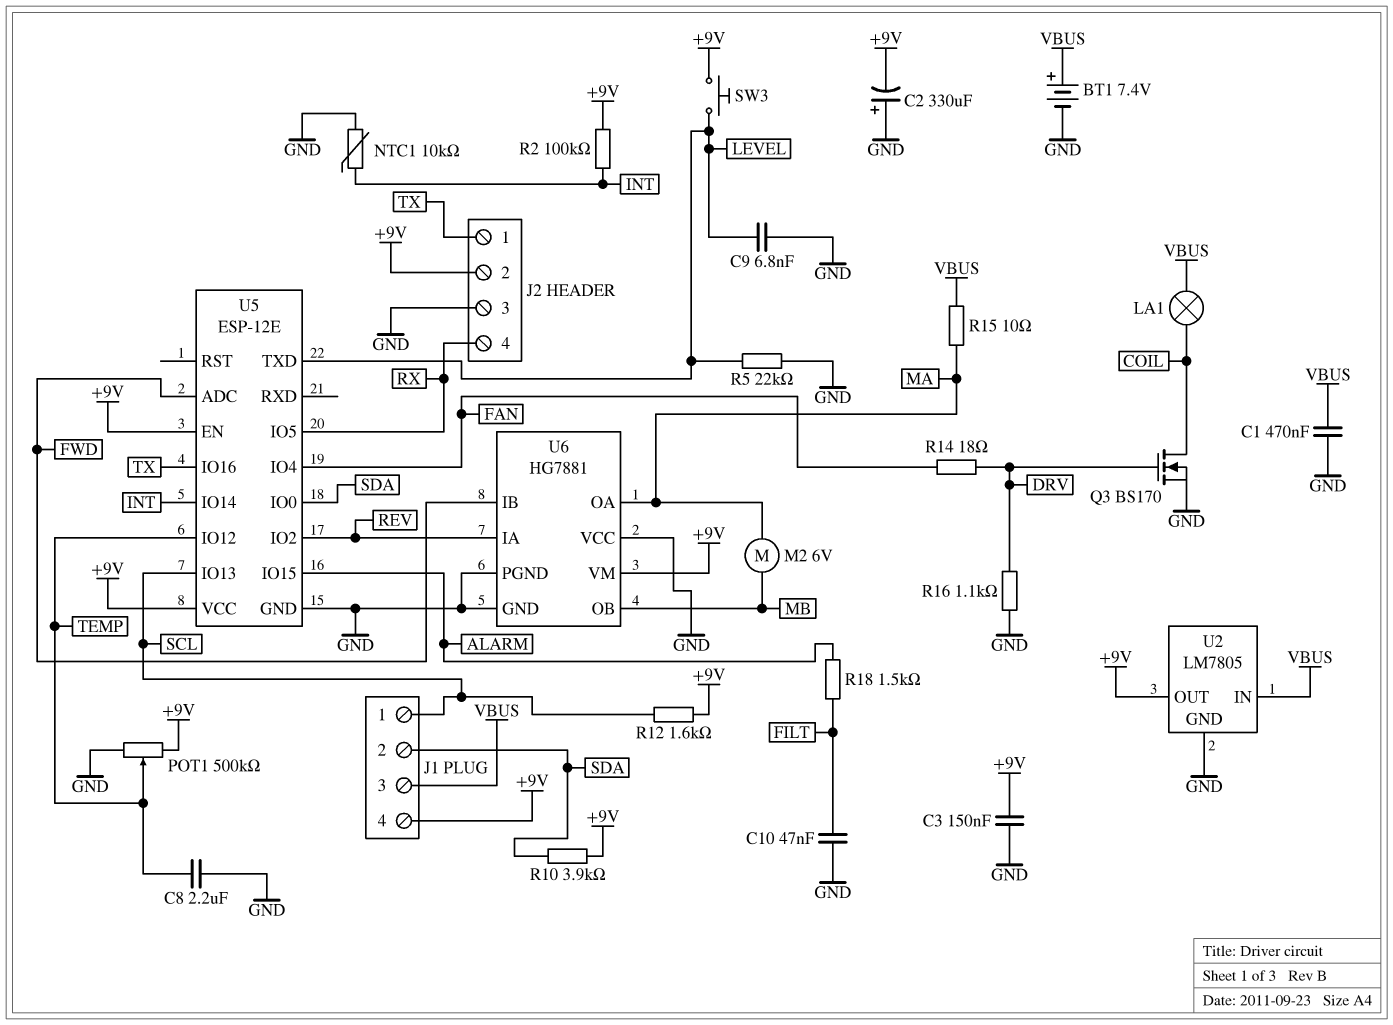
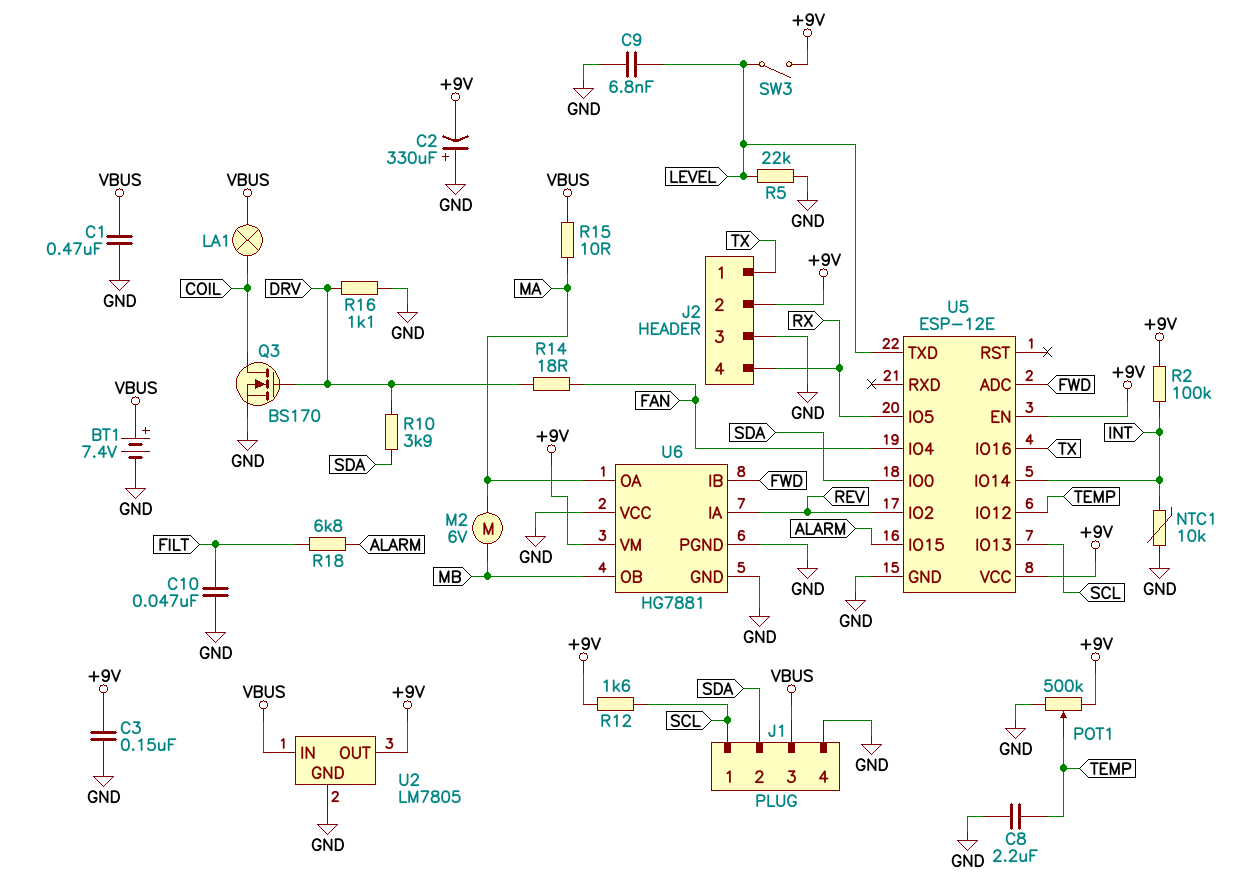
J1 pin 4: +9V -> GND
R10: 3.9k (+9V, SDA) -> 3.9k (DRV, SDA)
R18: 1.5k (ALARM, FILT) -> 6.8k (ALARM, FILT)
SW3: button (+9V, LEVEL) -> switch (+9V, LEVEL)

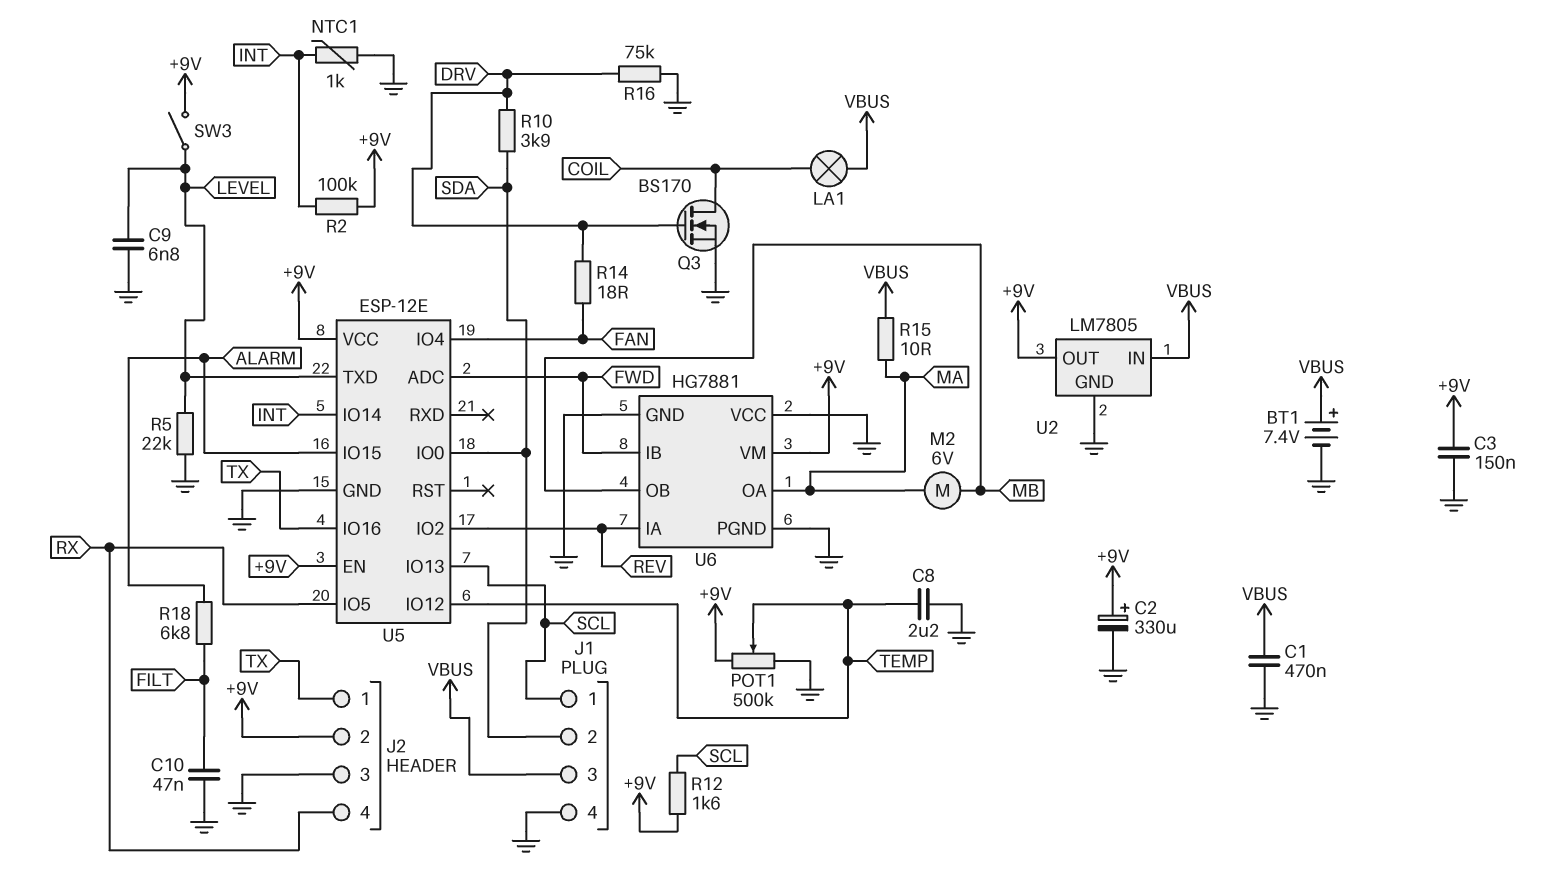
C2: 330uF (plus GND, minus +9V) -> 330uF (plus +9V, minus GND)
NTC1: 10k (GND, INT) -> 1k (GND, INT)
R16: 1.1k (DRV, GND) -> 75k (DRV, GND)

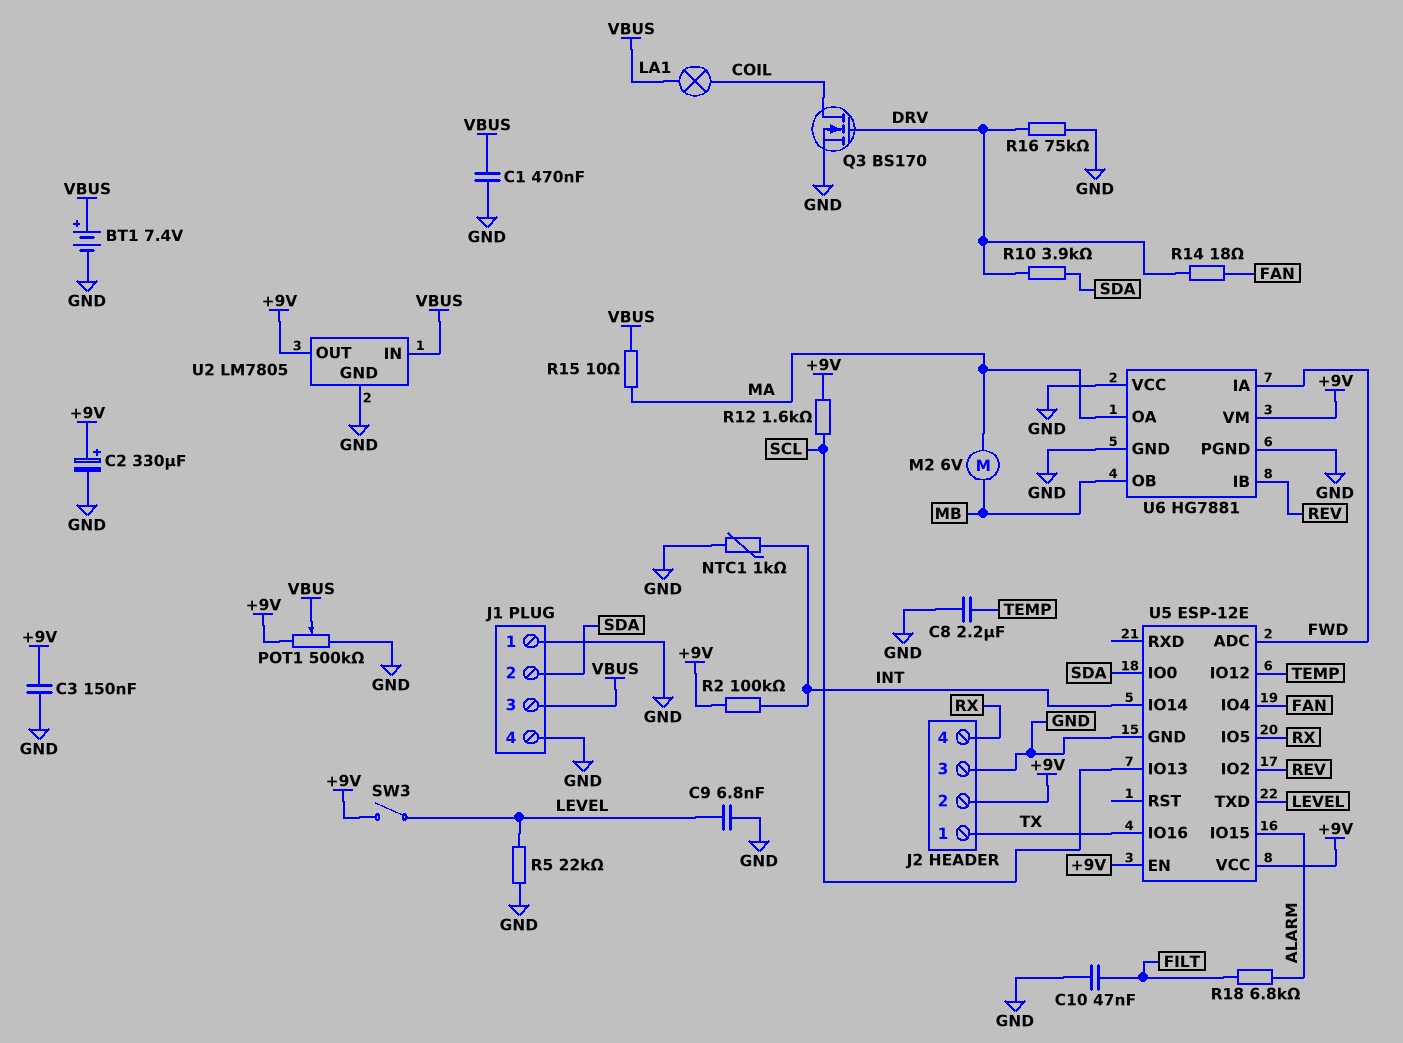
J1 pin 1: SCL -> GND
POT1: 500k (+9V, GND, wiper TEMP) -> 500k (+9V, GND, wiper VBUS)
U6 pin IA: REV -> FWD
U6 pin IB: FWD -> REV

